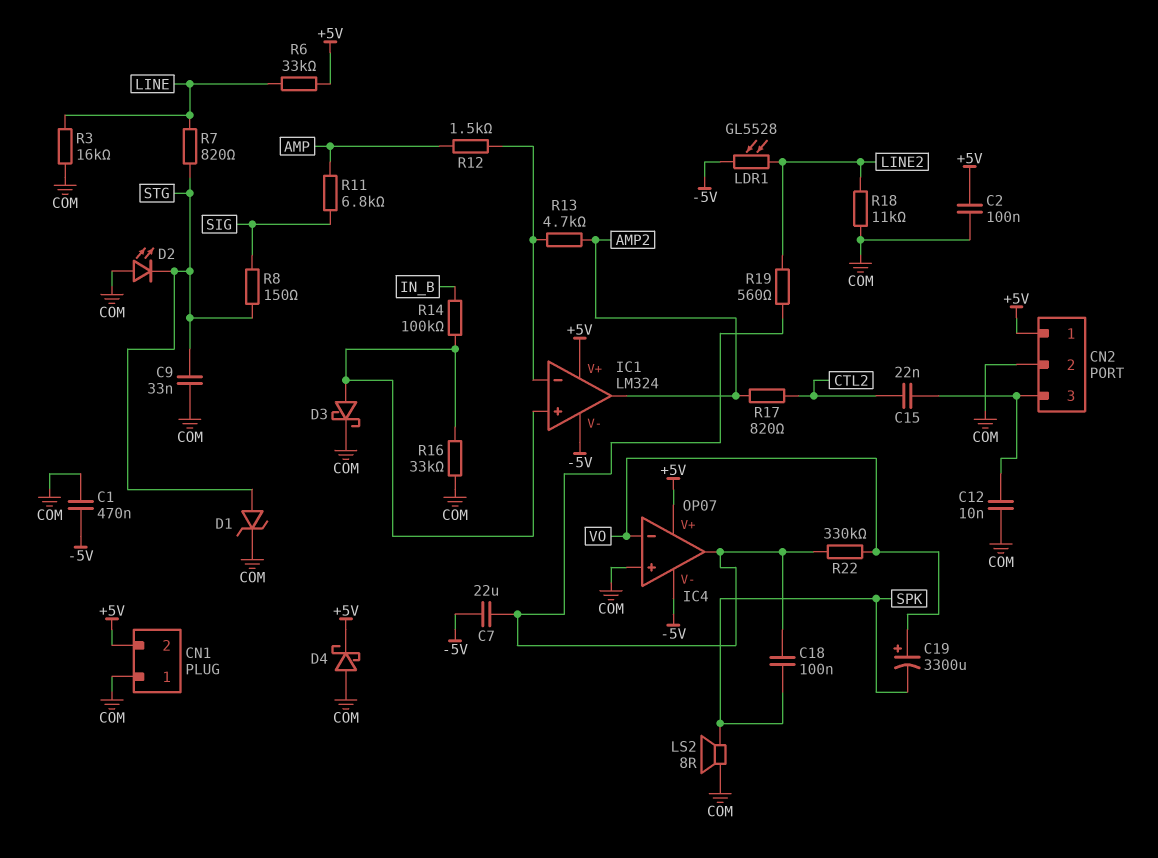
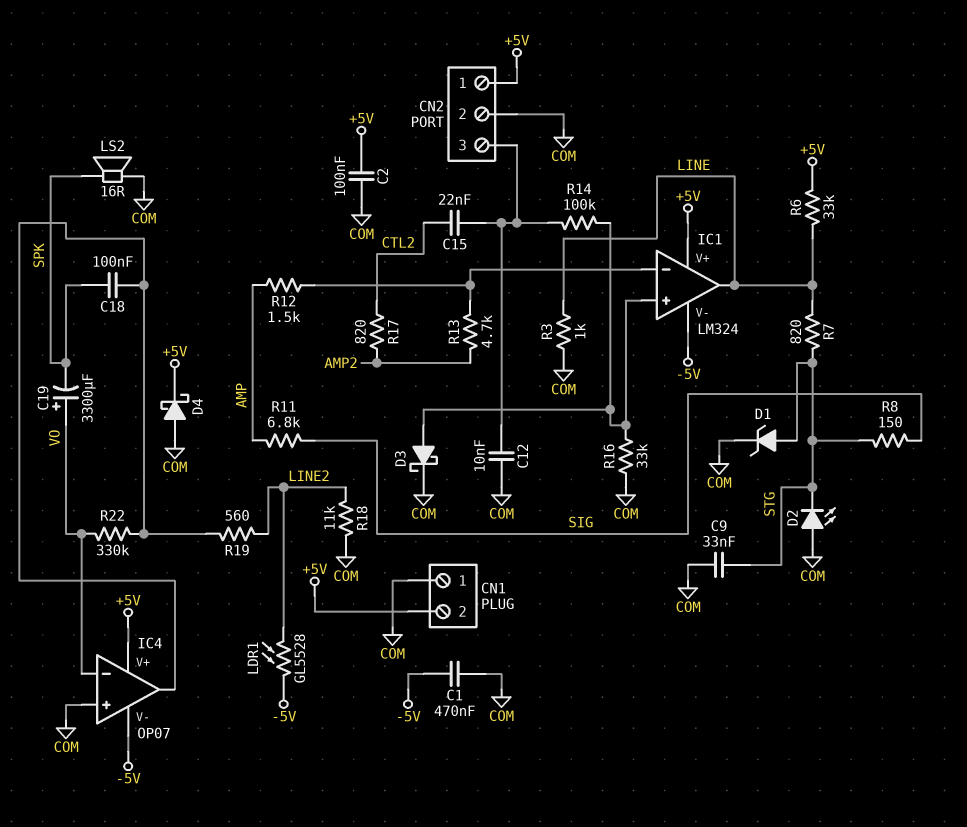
C7: 22uF (-5V, IC4/out) -> none
IC1 pin out: AMP2 -> LINE
LS2: speaker 8R (COM, SPK) -> speaker 16R (COM, SPK)
R3: 16k (COM, LINE) -> 1k (COM, LINE)
R14: 100k (IC1/in+, IN_B) -> 100k (CN2/3, IC1/in+)

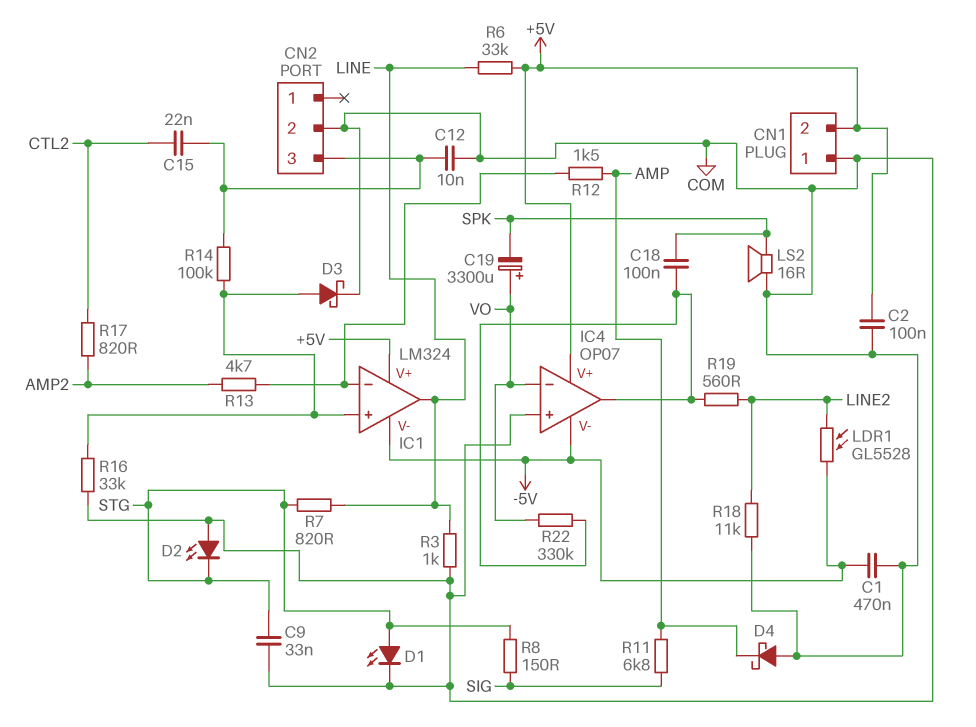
CN2 pin 1: +5V -> none
D1: zener (A STG, K COM) -> LED (A STG, K COM)
D4: schottky (A COM, K +5V) -> schottky (A COM, K AMP)

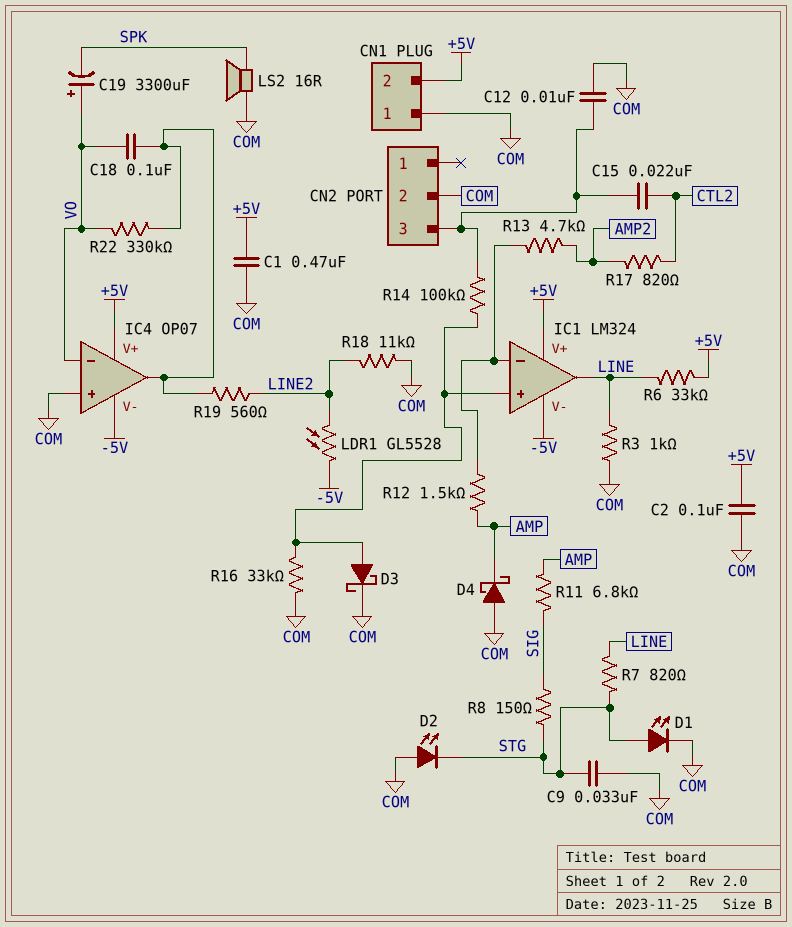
C1: 470nF (-5V, COM) -> 470nF (+5V, COM)
C18: 100nF (IC4/out, SPK) -> 100nF (IC4/out, VO)

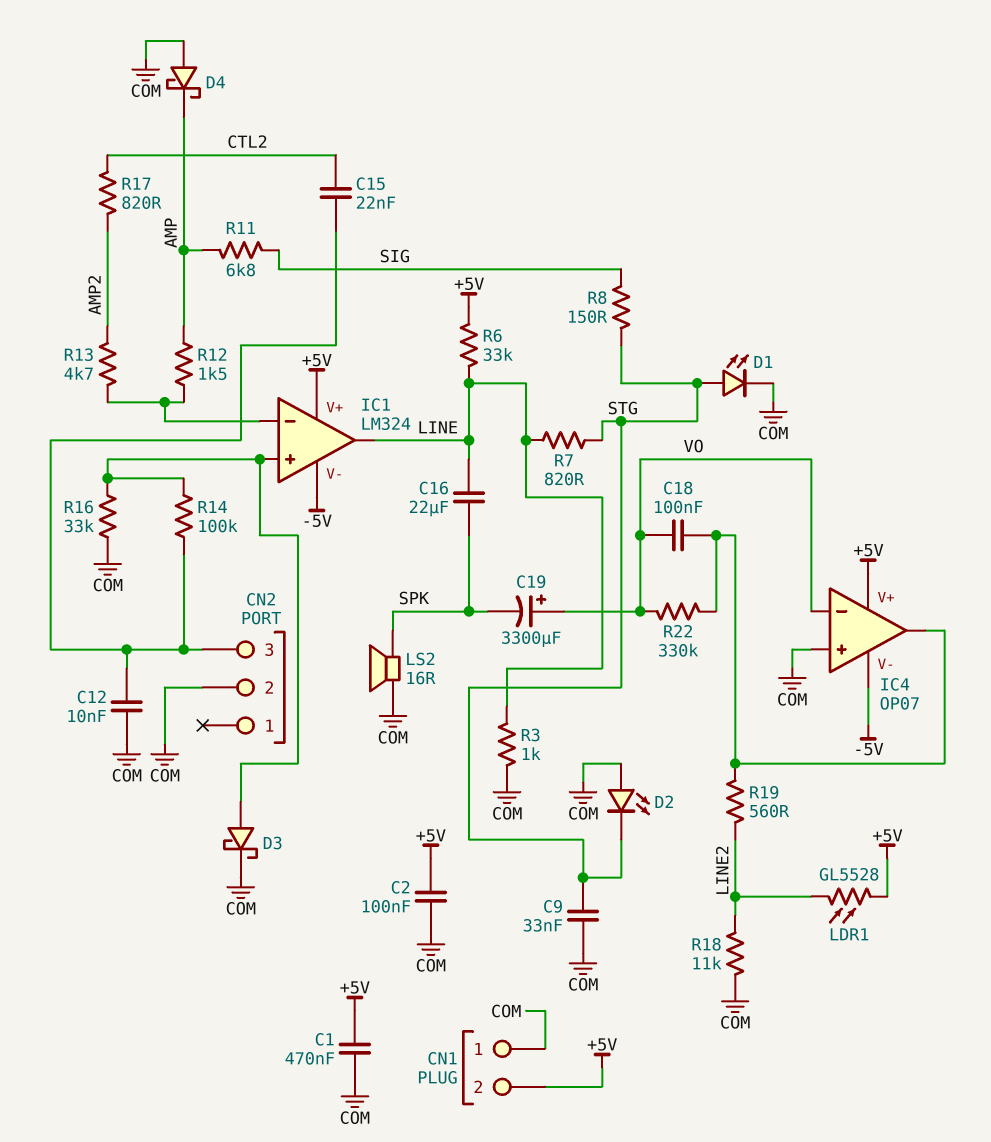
C16: none -> 22uF (LINE, SPK)
LDR1: GL5528 (-5V, LINE2) -> GL5528 (+5V, LINE2)

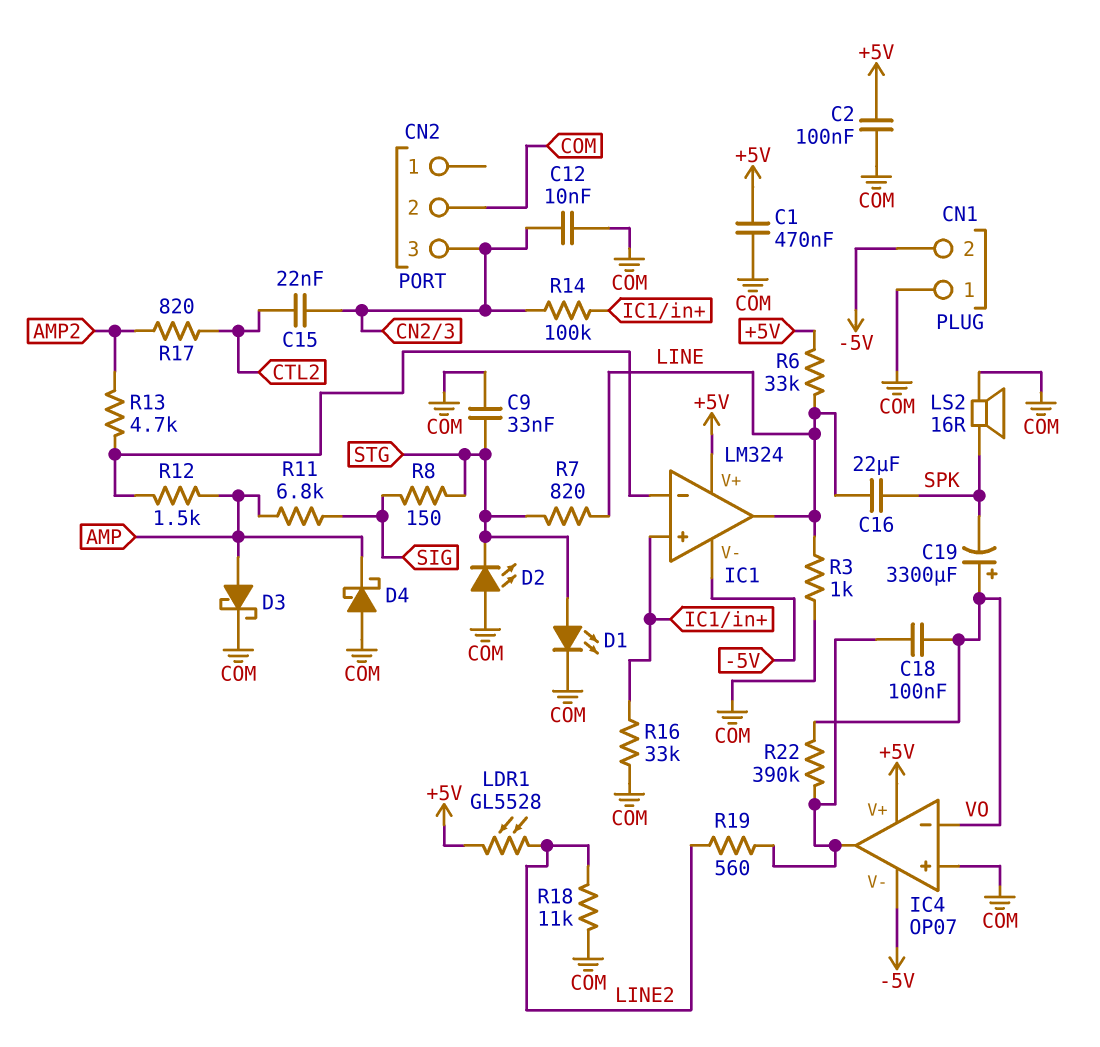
CN1 pin 2: +5V -> -5V
D3: schottky (A IC1/in+, K COM) -> schottky (A AMP, K COM)
R22: 330k (IC4/out, VO) -> 390k (IC4/out, VO)

